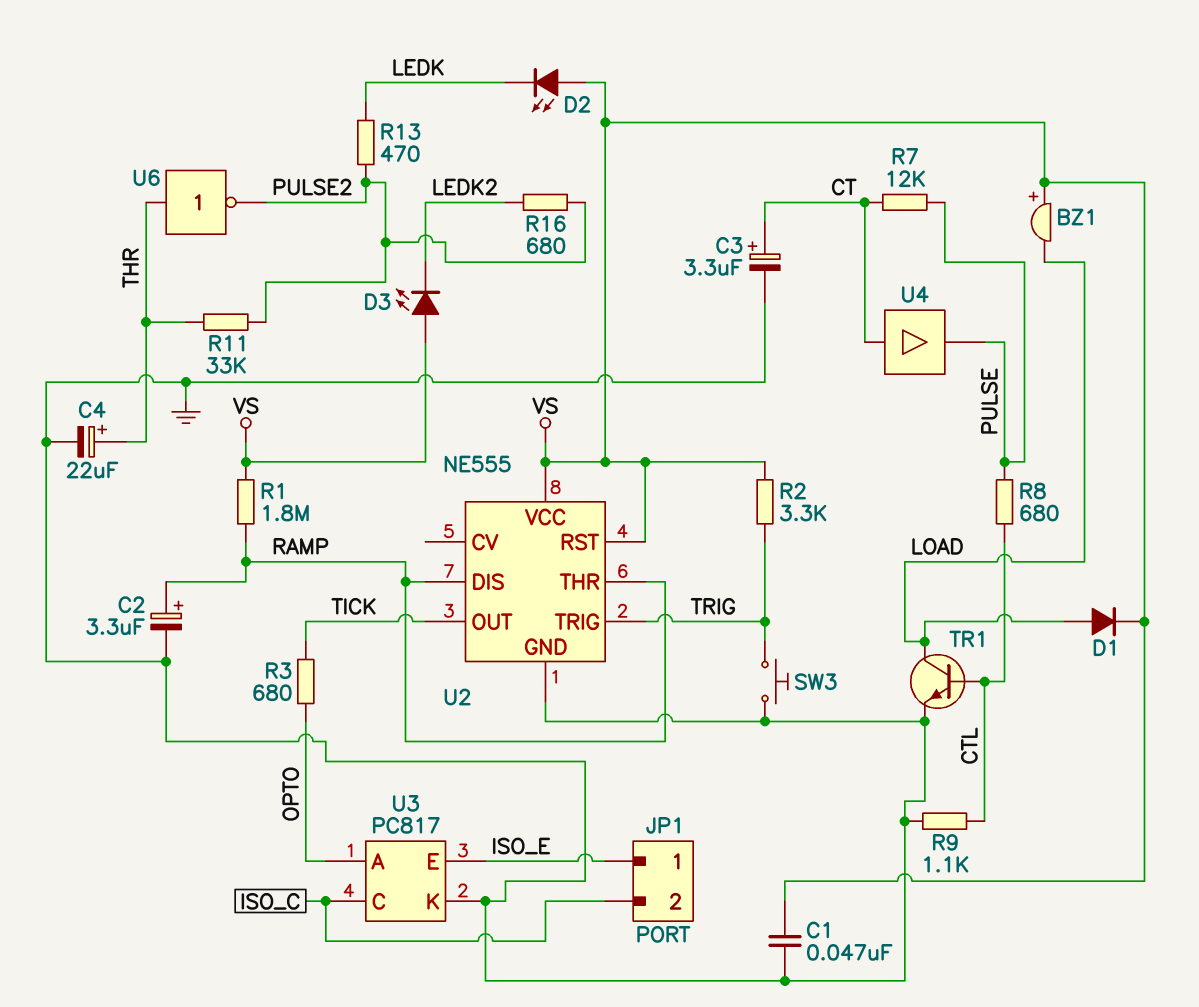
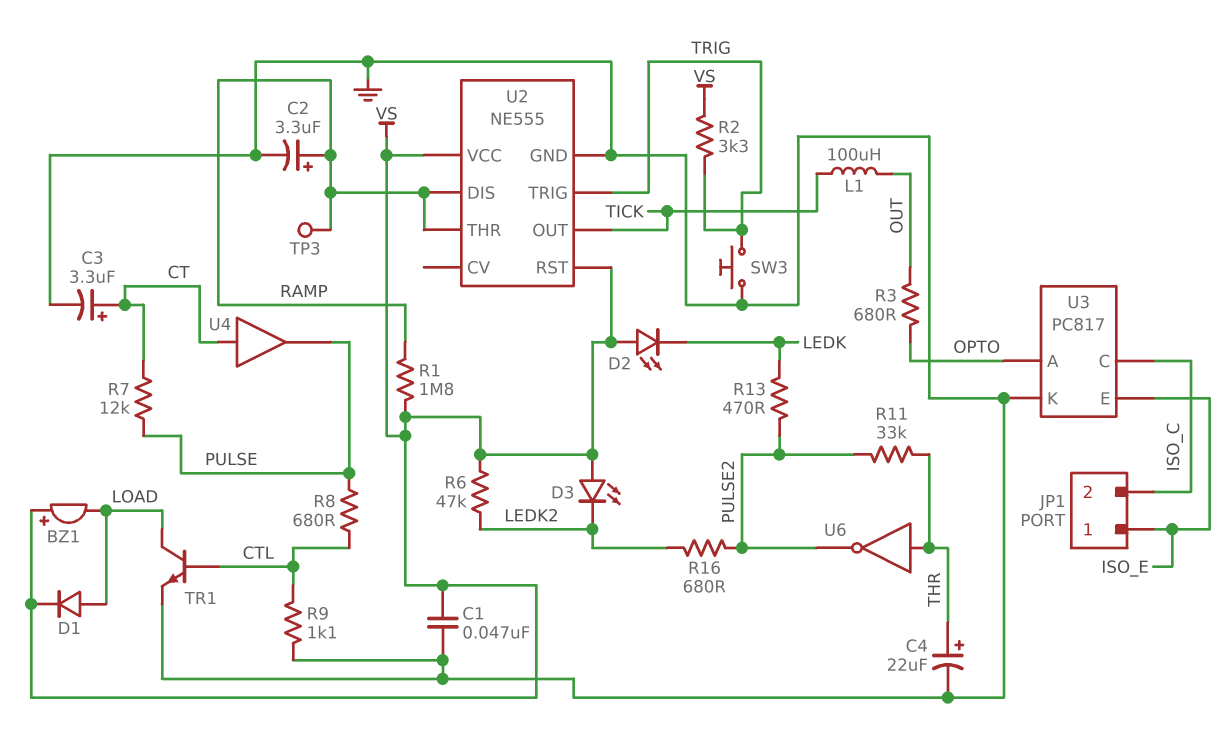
L1: none -> 100uH (OUT, TICK)
R3: 680 (OPTO, TICK) -> 680 (OPTO, OUT)
R6: none -> 47k (LEDK2, VS)
TP3: none -> test point (RAMP)

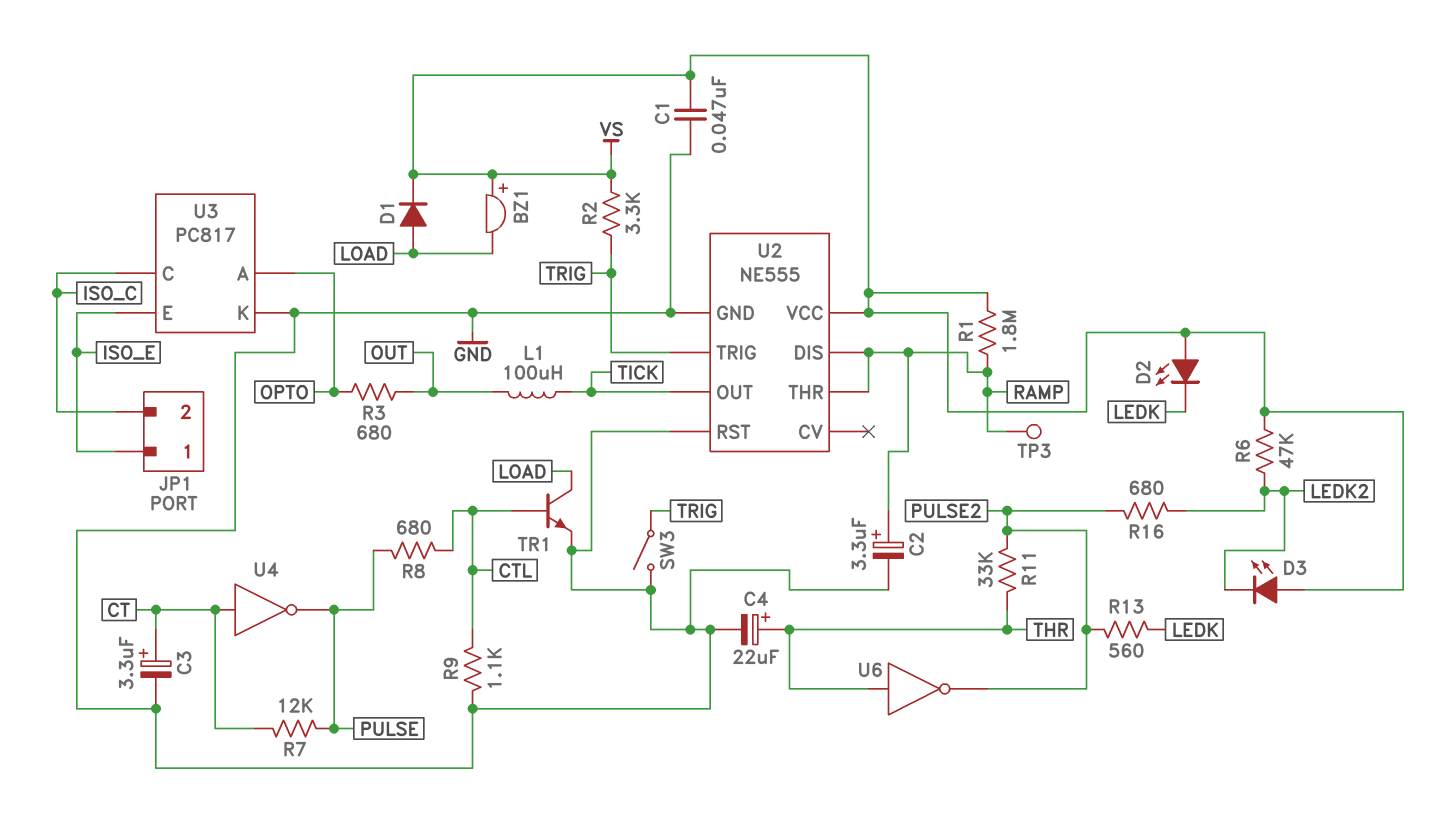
R13: 470 (LEDK, PULSE2) -> 560 (LEDK, PULSE2)
SW3: button (GND, TRIG) -> switch (GND, TRIG)
U2 pin RST: VS -> GND
U4: buffer (in CT, out PULSE) -> NOT (in CT, out PULSE)

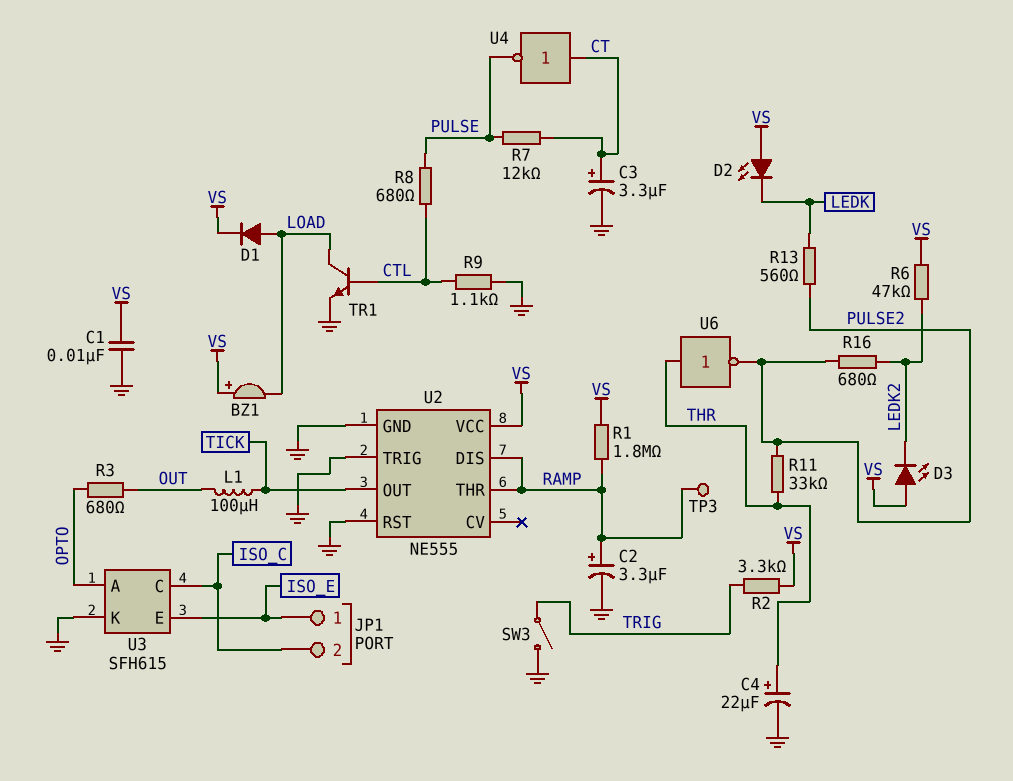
C1: 47nF (GND, VS) -> 10nF (GND, VS)
U2 pin TRIG: TRIG -> GND
U3: PC817 -> SFH615

